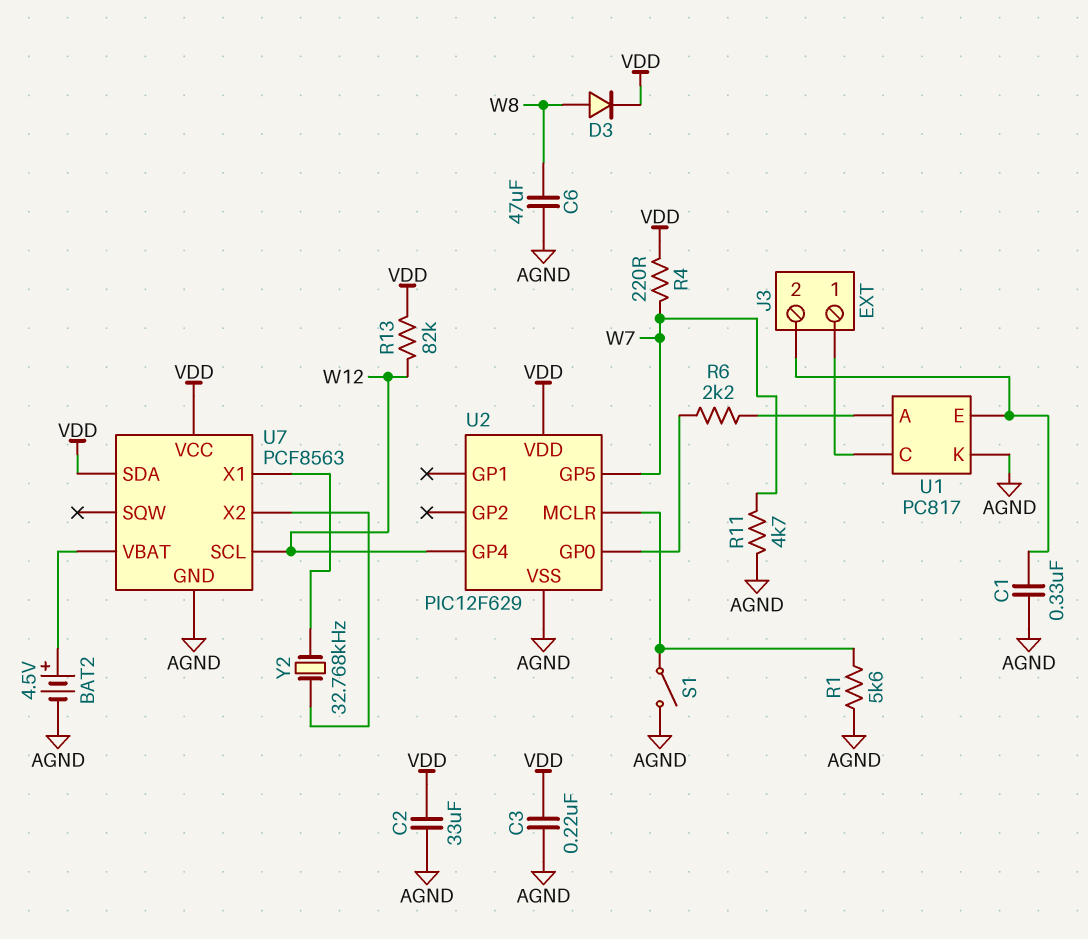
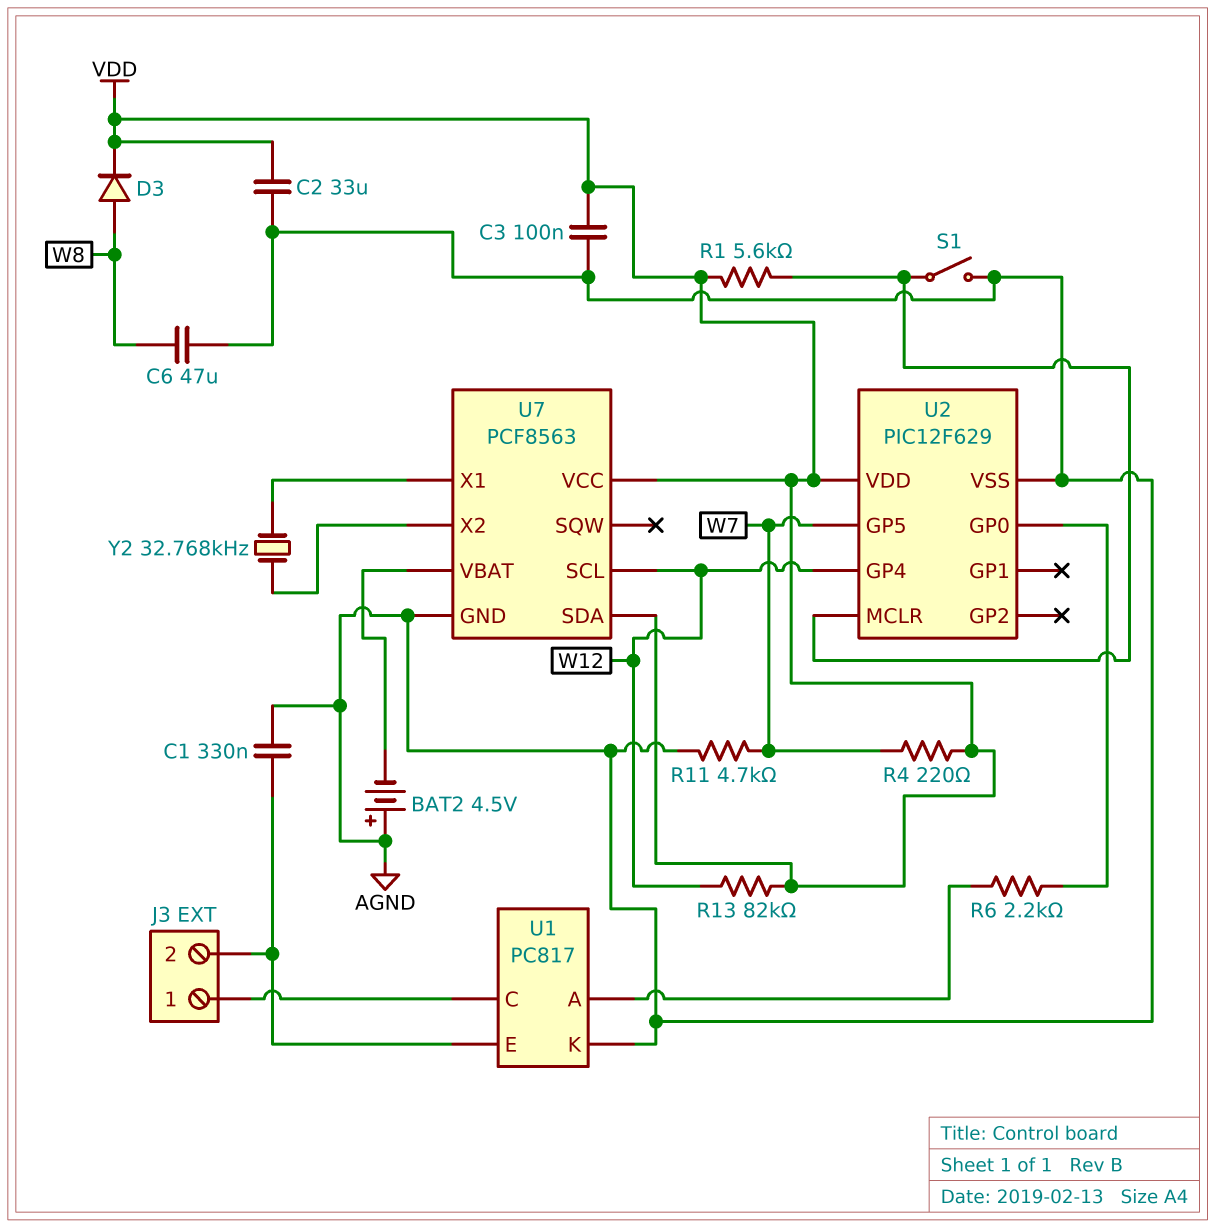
BAT2: 4.5V (plus U7/VBAT, minus AGND) -> 4.5V (plus AGND, minus U7/VBAT)
C3: 220nF (AGND, VDD) -> 100nF (AGND, VDD)
R1: 5.6k (AGND, U2/MCLR) -> 5.6k (U2/MCLR, VDD)

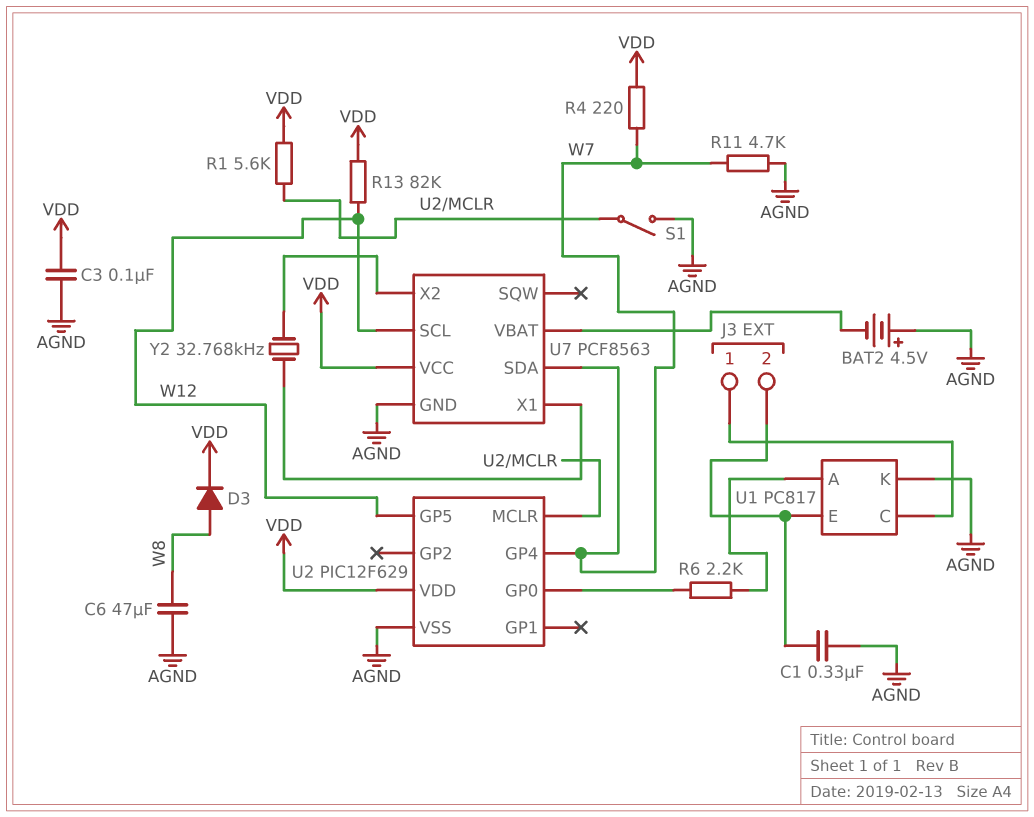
C2: 33uF (AGND, VDD) -> none
U2 pin GP4: W12 -> W7
U2 pin GP5: W7 -> W12
U7 pin SDA: VDD -> W7

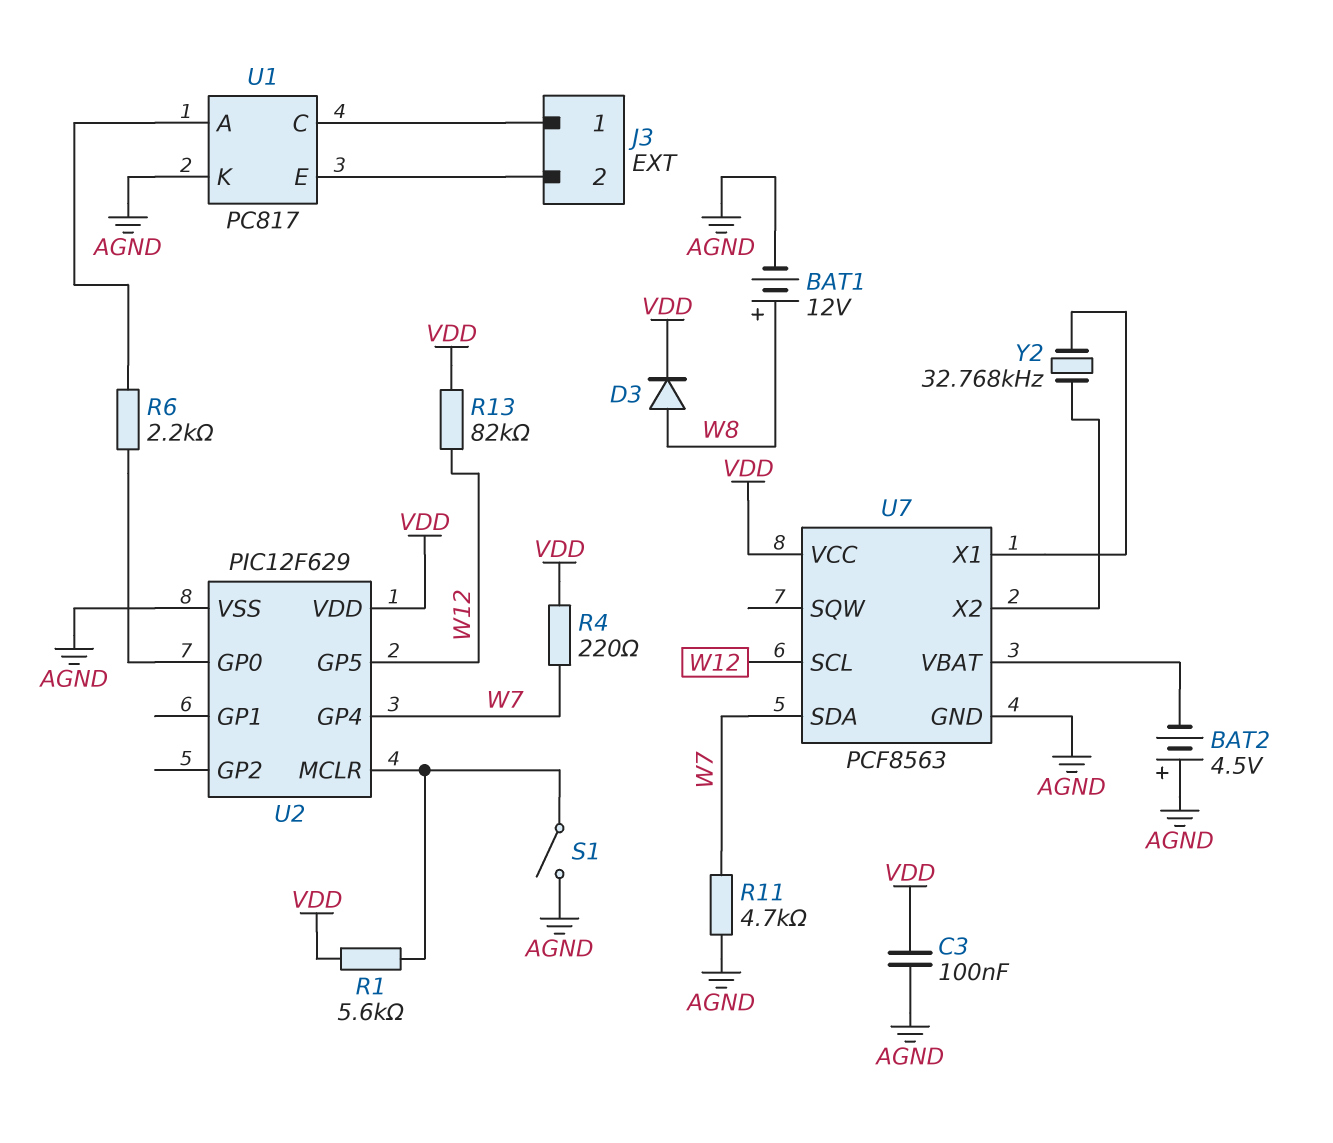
BAT1: none -> 12V (plus W8, minus AGND)
C1: 330nF (AGND, J3/2) -> none
C6: 47uF (AGND, W8) -> none

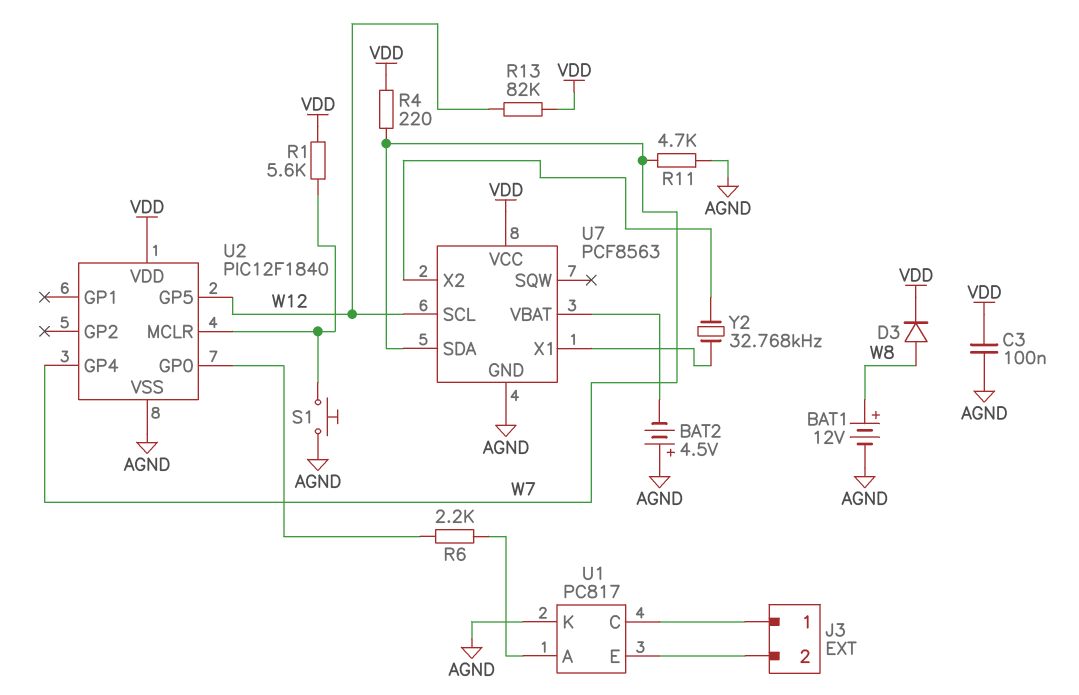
S1: switch (AGND, U2/MCLR) -> button (AGND, U2/MCLR)
U2: PIC12F629 -> PIC12F1840

